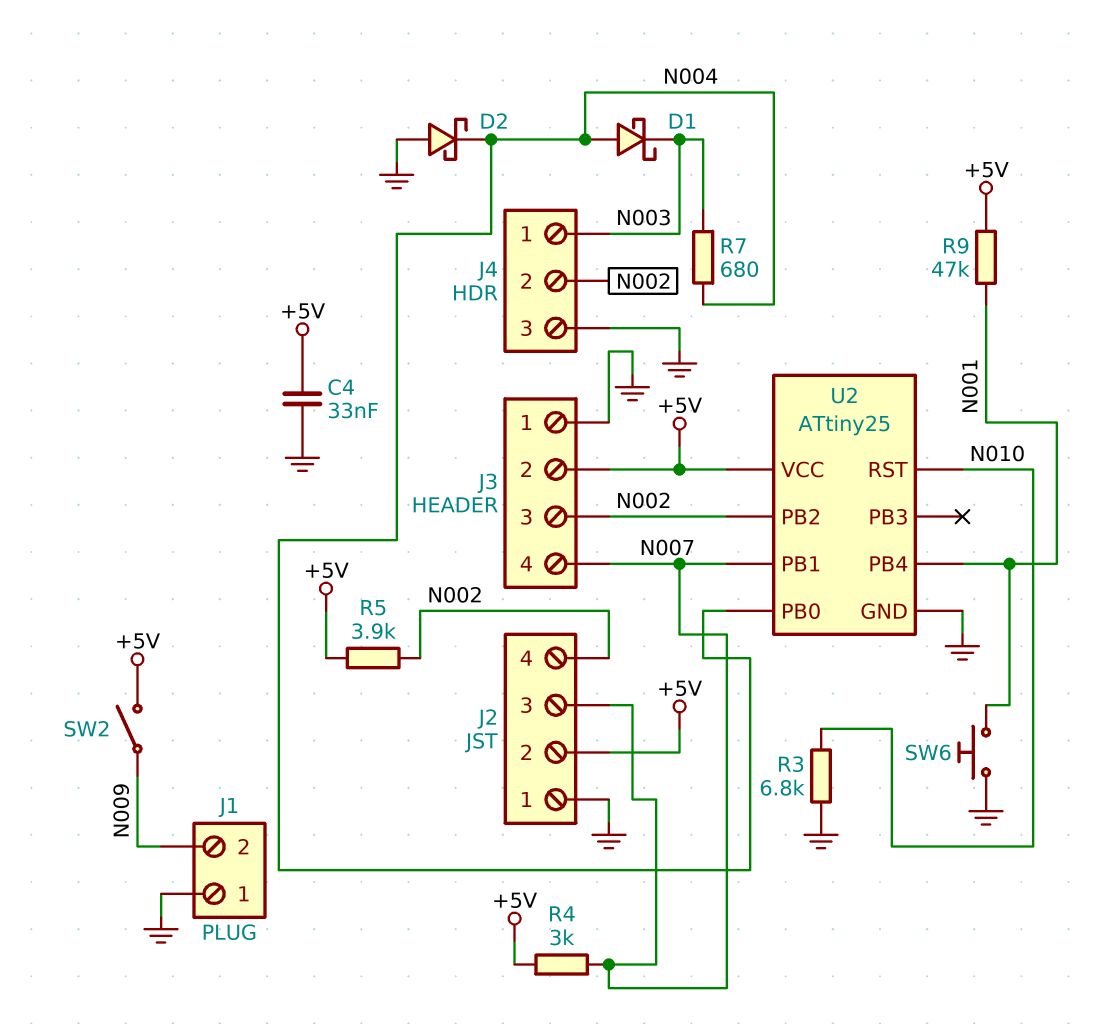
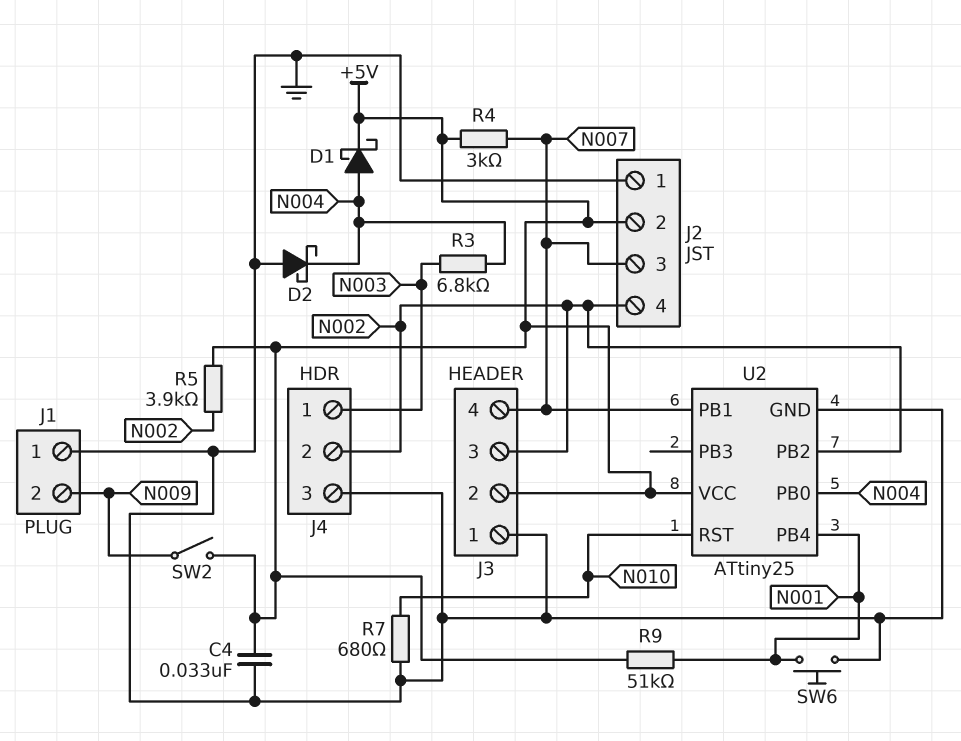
D1: schottky (A N004, K N003) -> schottky (A N004, K +5V)
R3: 6.8k (GND, N010) -> 6.8k (N003, N004)
R7: 680 (N003, N004) -> 680 (GND, N010)
R9: 47k (+5V, N001) -> 51k (+5V, N001)

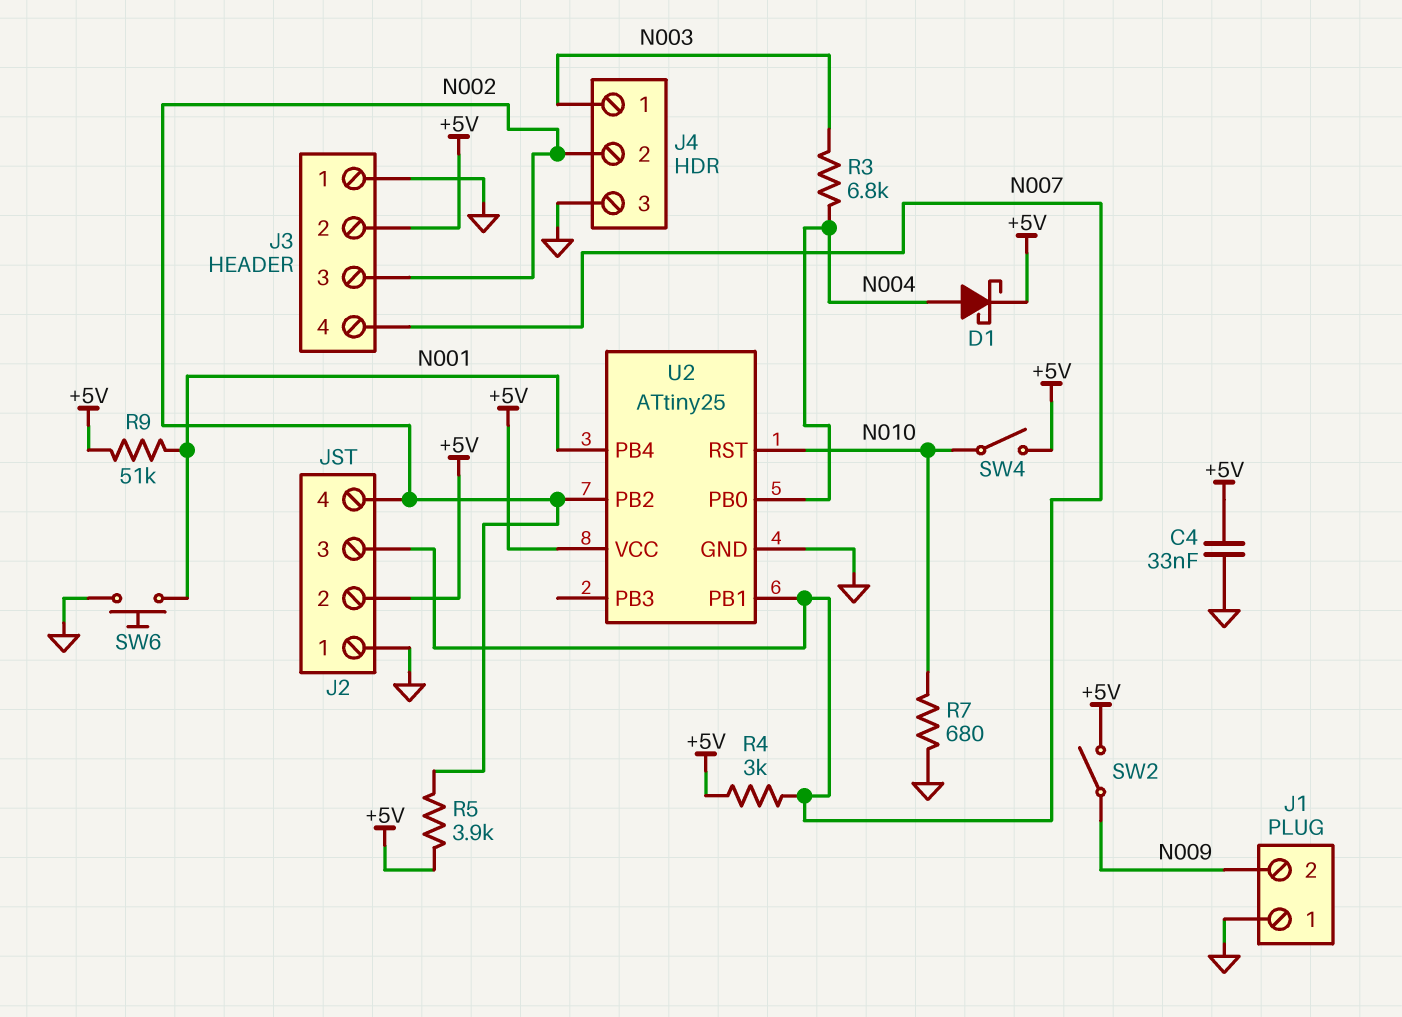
D2: schottky (A GND, K N004) -> none
SW4: none -> switch (+5V, N010)

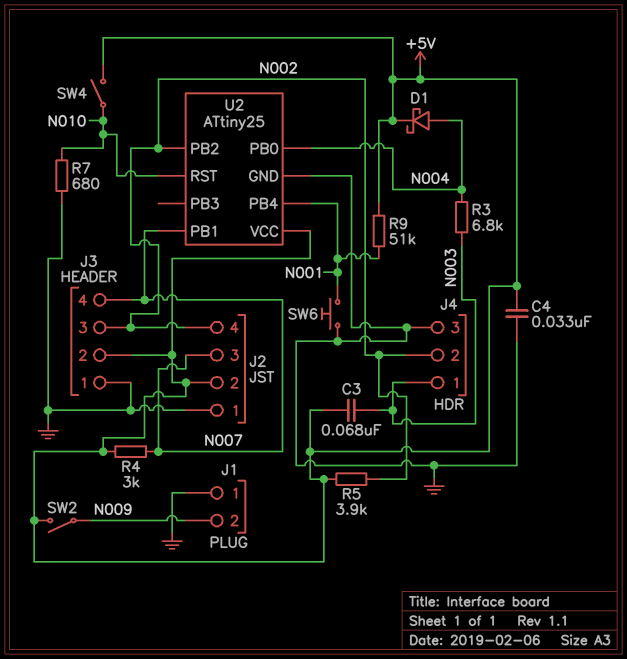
C3: none -> 68nF (+5V, N003)

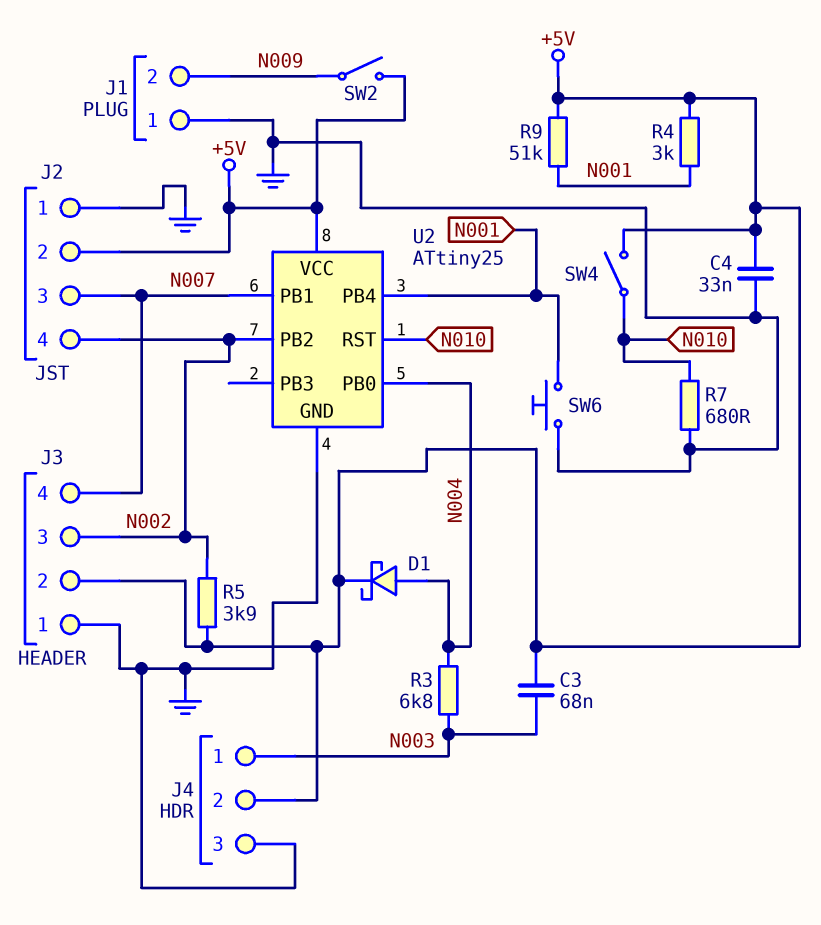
J4 pin 2: N002 -> +5V
R4: 3k (+5V, N007) -> 3k (+5V, N001)

